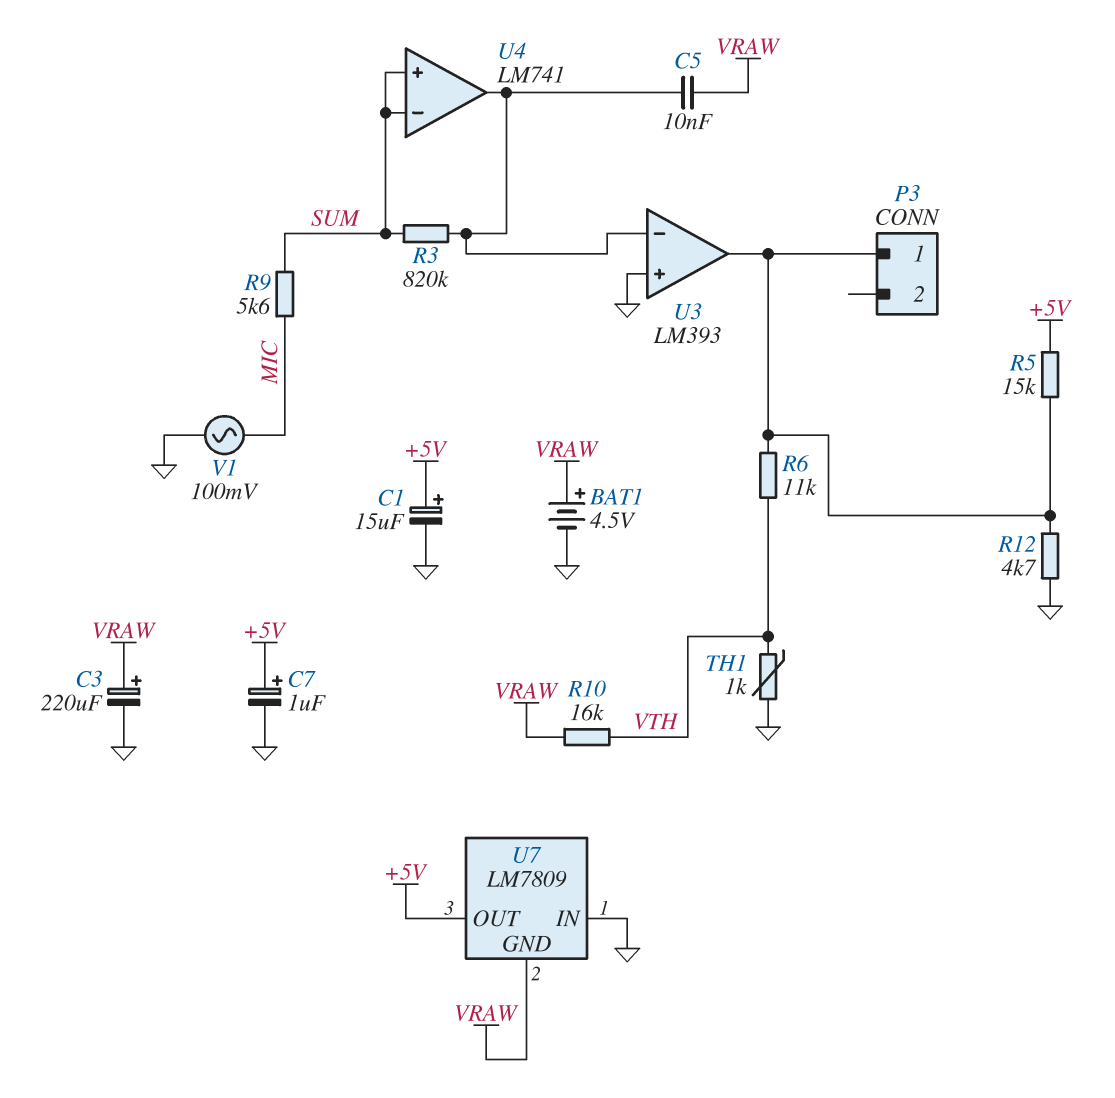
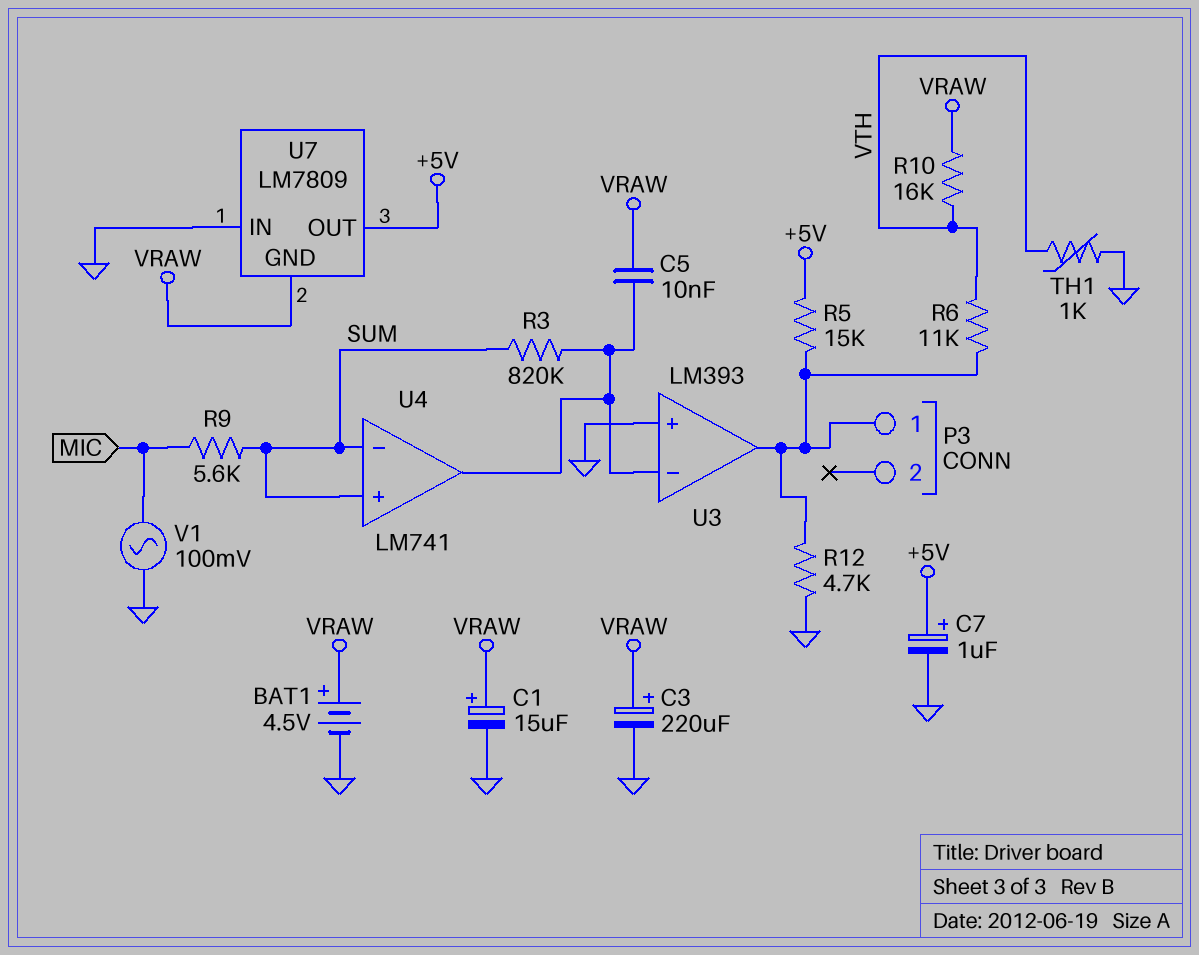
C1: 15uF (plus +5V, minus GND) -> 15uF (plus VRAW, minus GND)

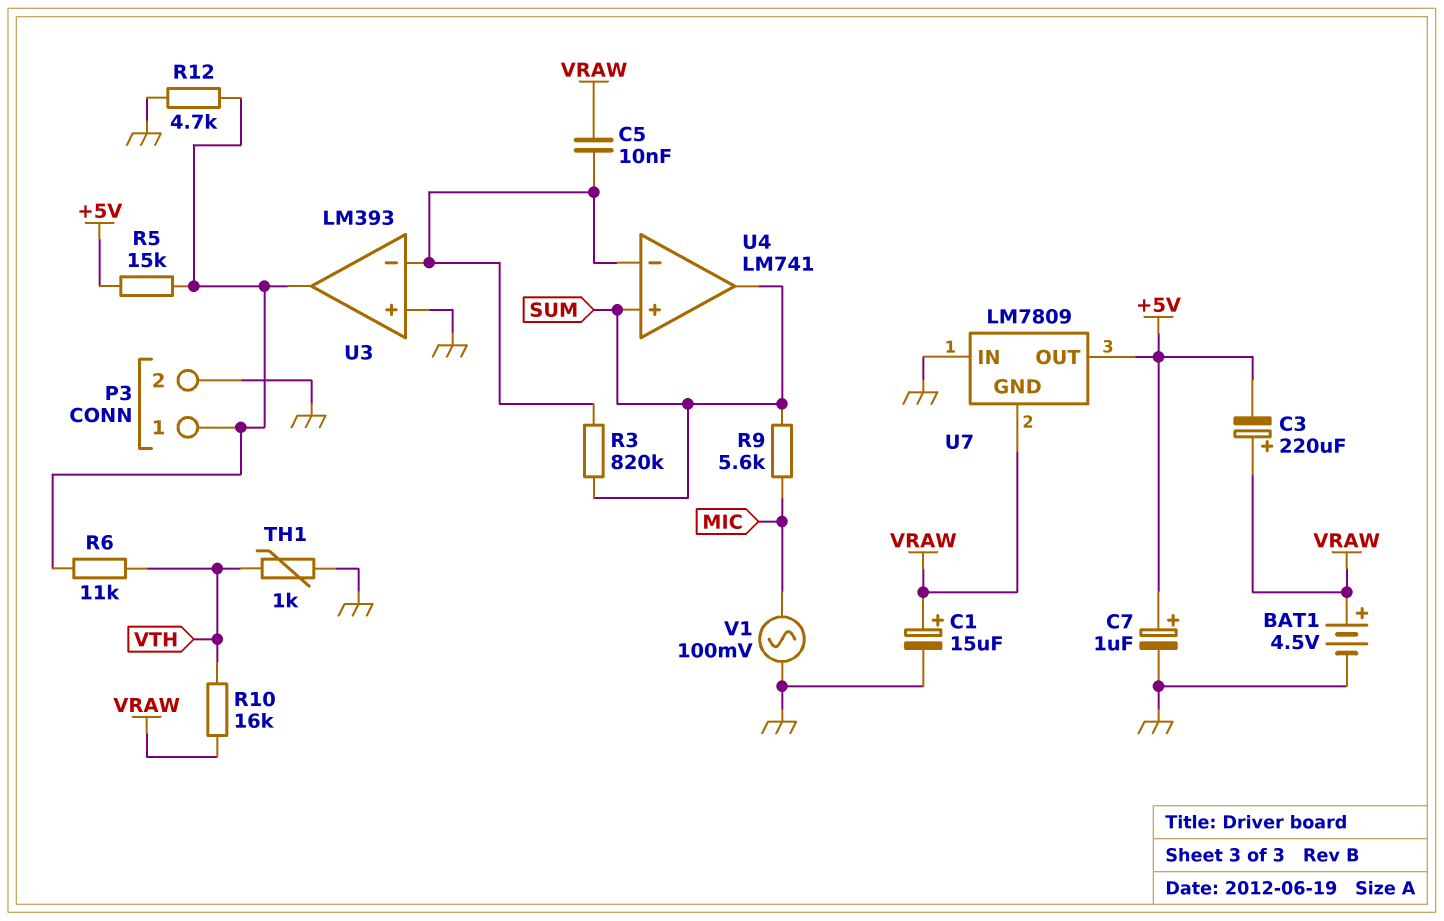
C3: 220uF (plus VRAW, minus GND) -> 220uF (plus VRAW, minus +5V)
P3 pin 2: none -> GND
U4 pin in-: SUM -> U3/in-
U4 pin out: U3/in- -> SUM

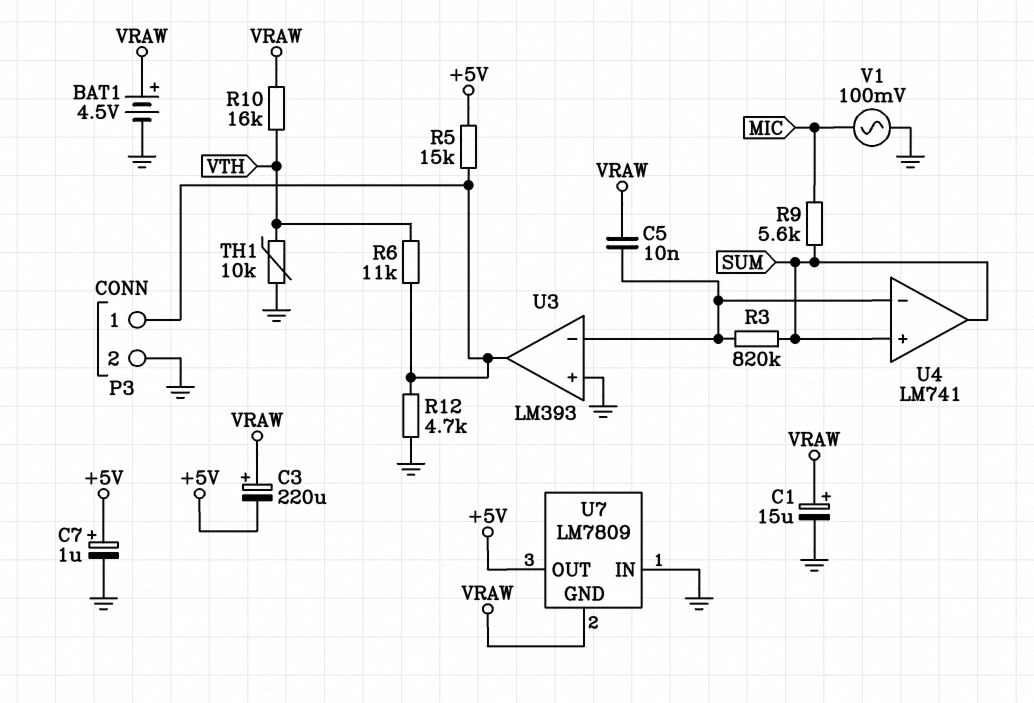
TH1: 1k (GND, VTH) -> 10k (GND, VTH)

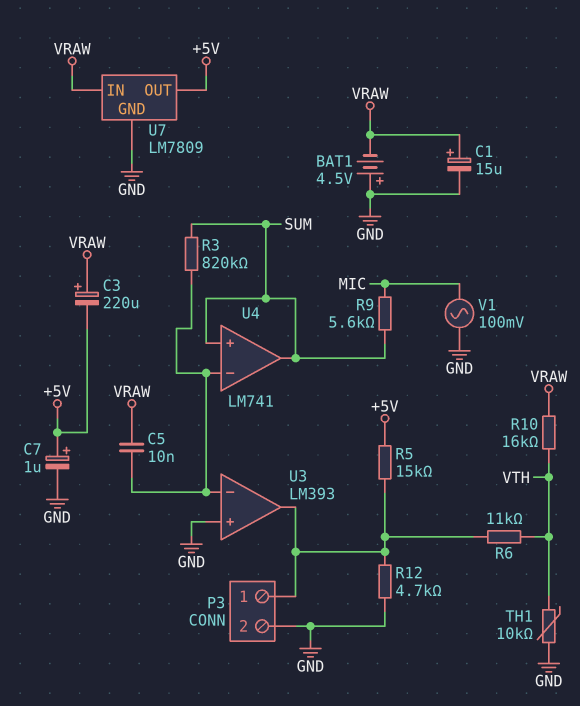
BAT1: 4.5V (plus VRAW, minus GND) -> 4.5V (plus GND, minus VRAW)
U7 pin GND: VRAW -> GND
U7 pin IN: GND -> VRAW

